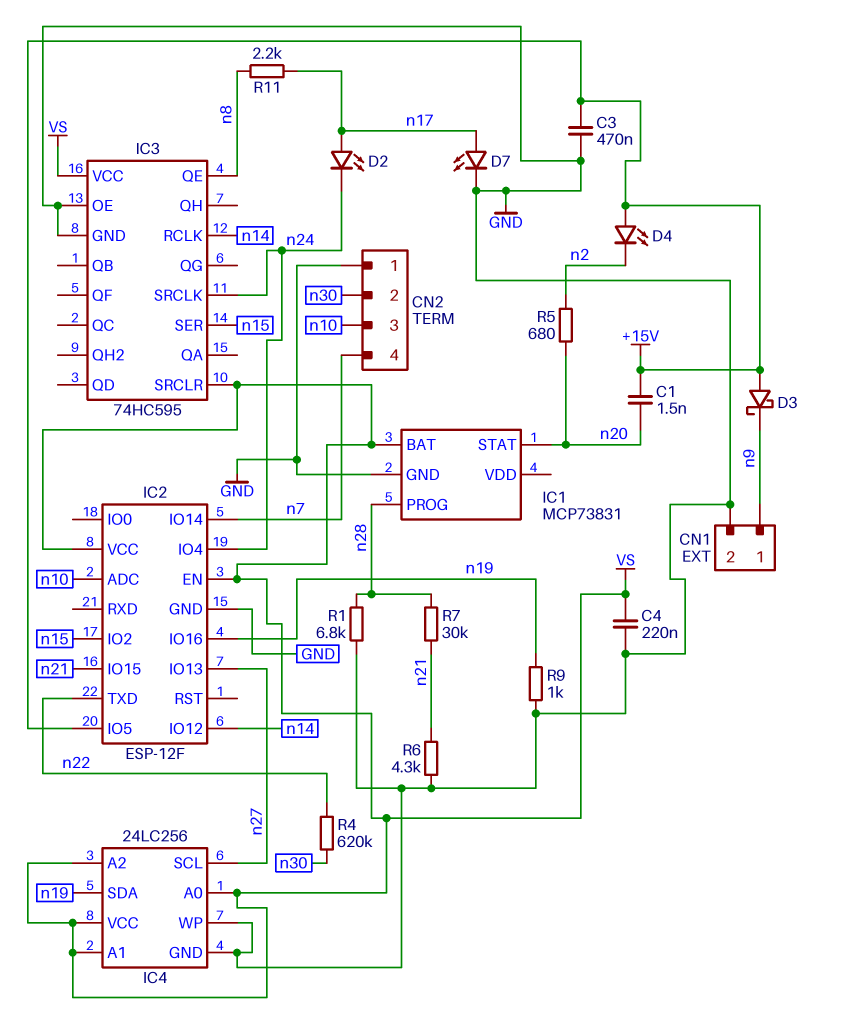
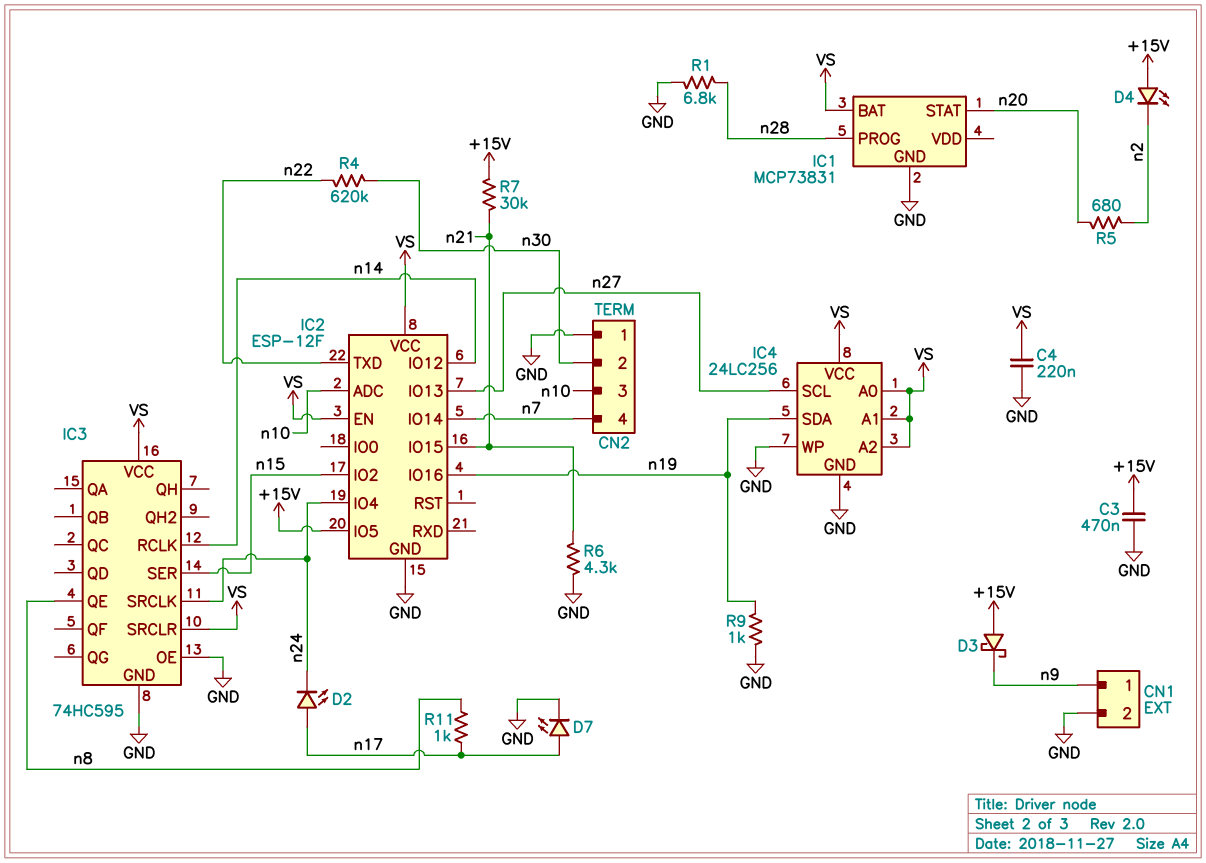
C1: 1.5nF (+15V, n20) -> none
R7: 30k (n21, n28) -> 30k (+15V, n21)
R11: 2.2k (n8, n17) -> 1k (n8, n17)

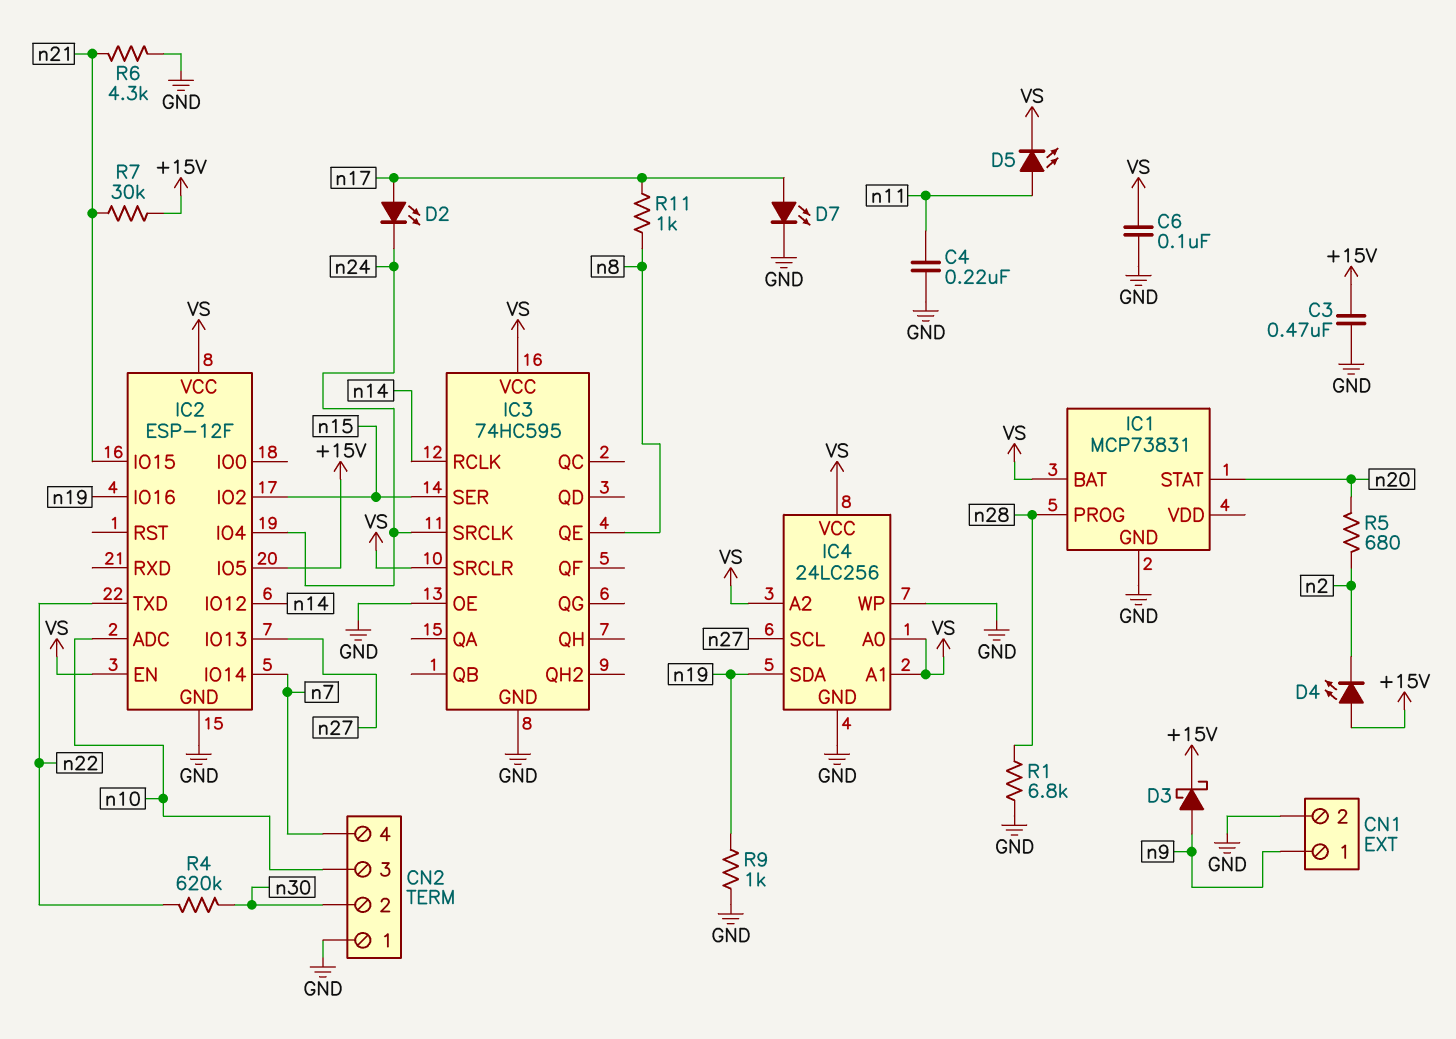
C4: 220nF (GND, VS) -> 220nF (GND, n11)
C6: none -> 100nF (GND, VS)
D3: schottky (A +15V, K n9) -> schottky (A n9, K +15V)
D5: none -> LED (A n11, K VS)

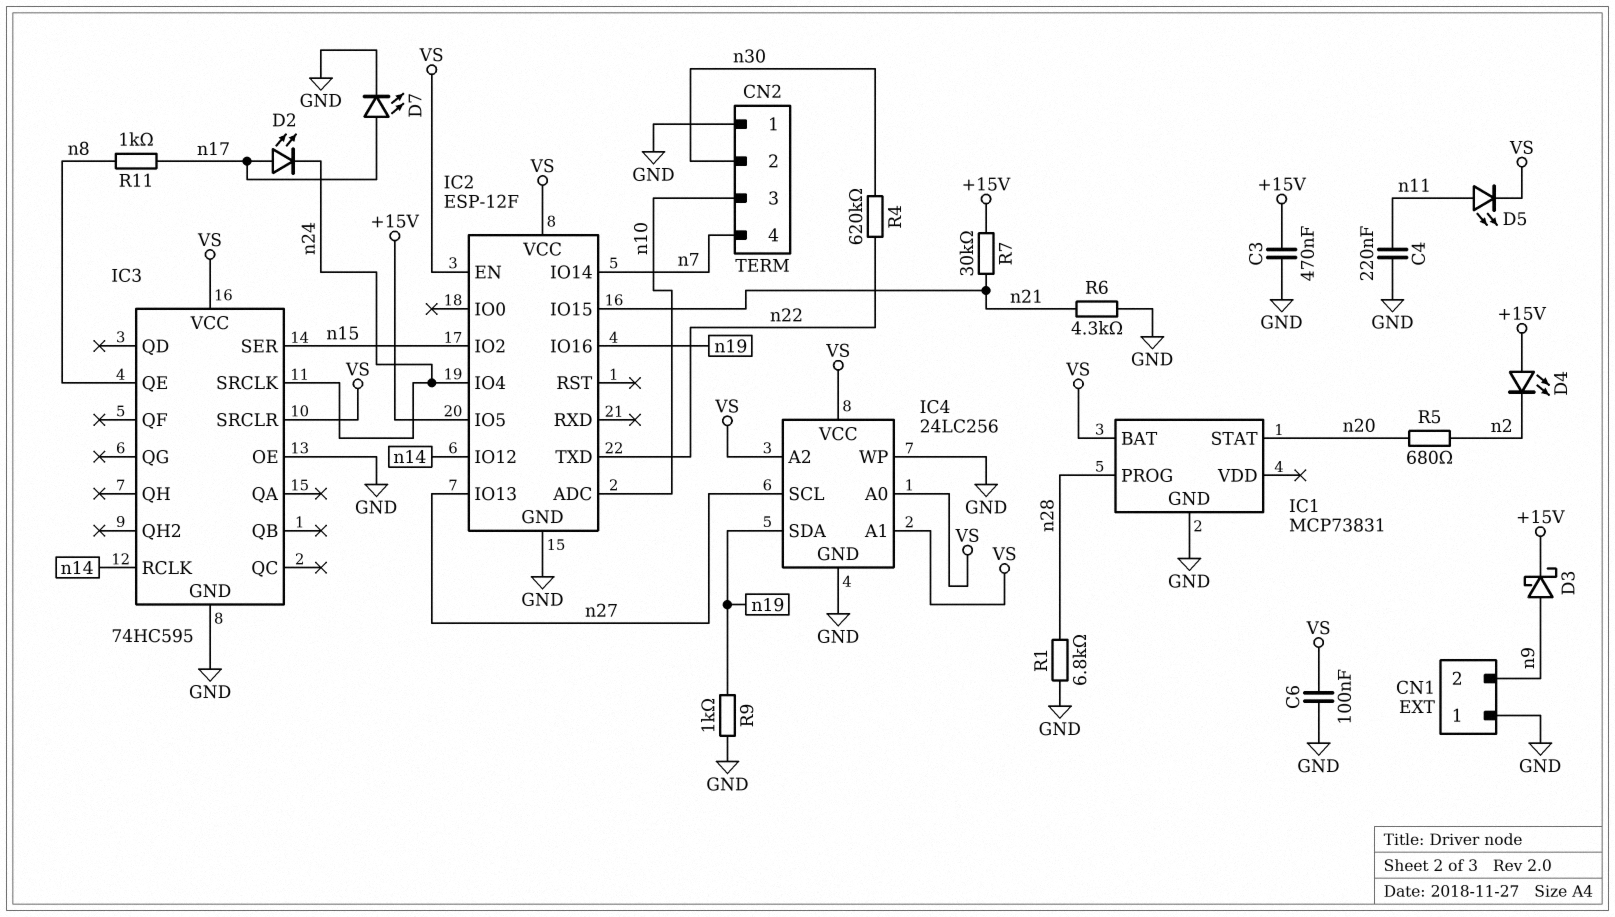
CN1 pin 1: n9 -> GND
CN1 pin 2: GND -> n9

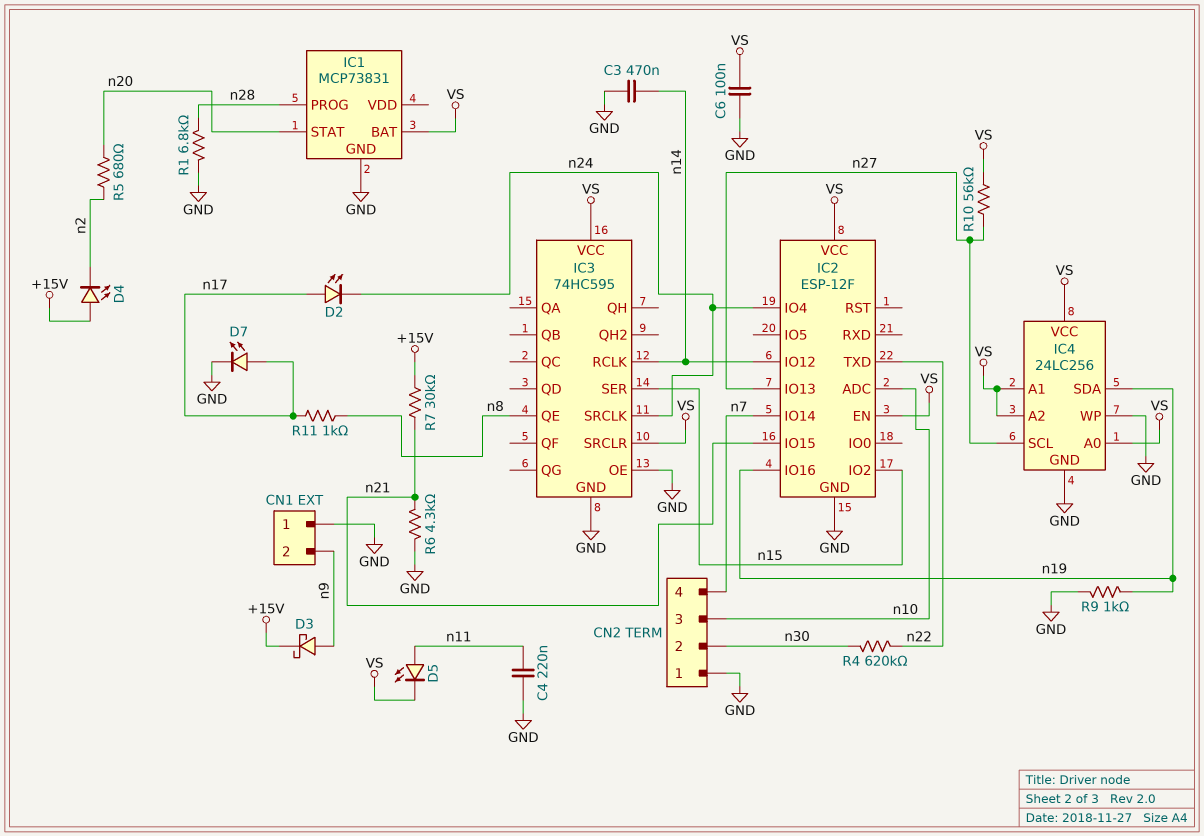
C3: 470nF (+15V, GND) -> 470nF (GND, n14)
IC2 pin IO5: +15V -> none
R10: none -> 56k (VS, n27)

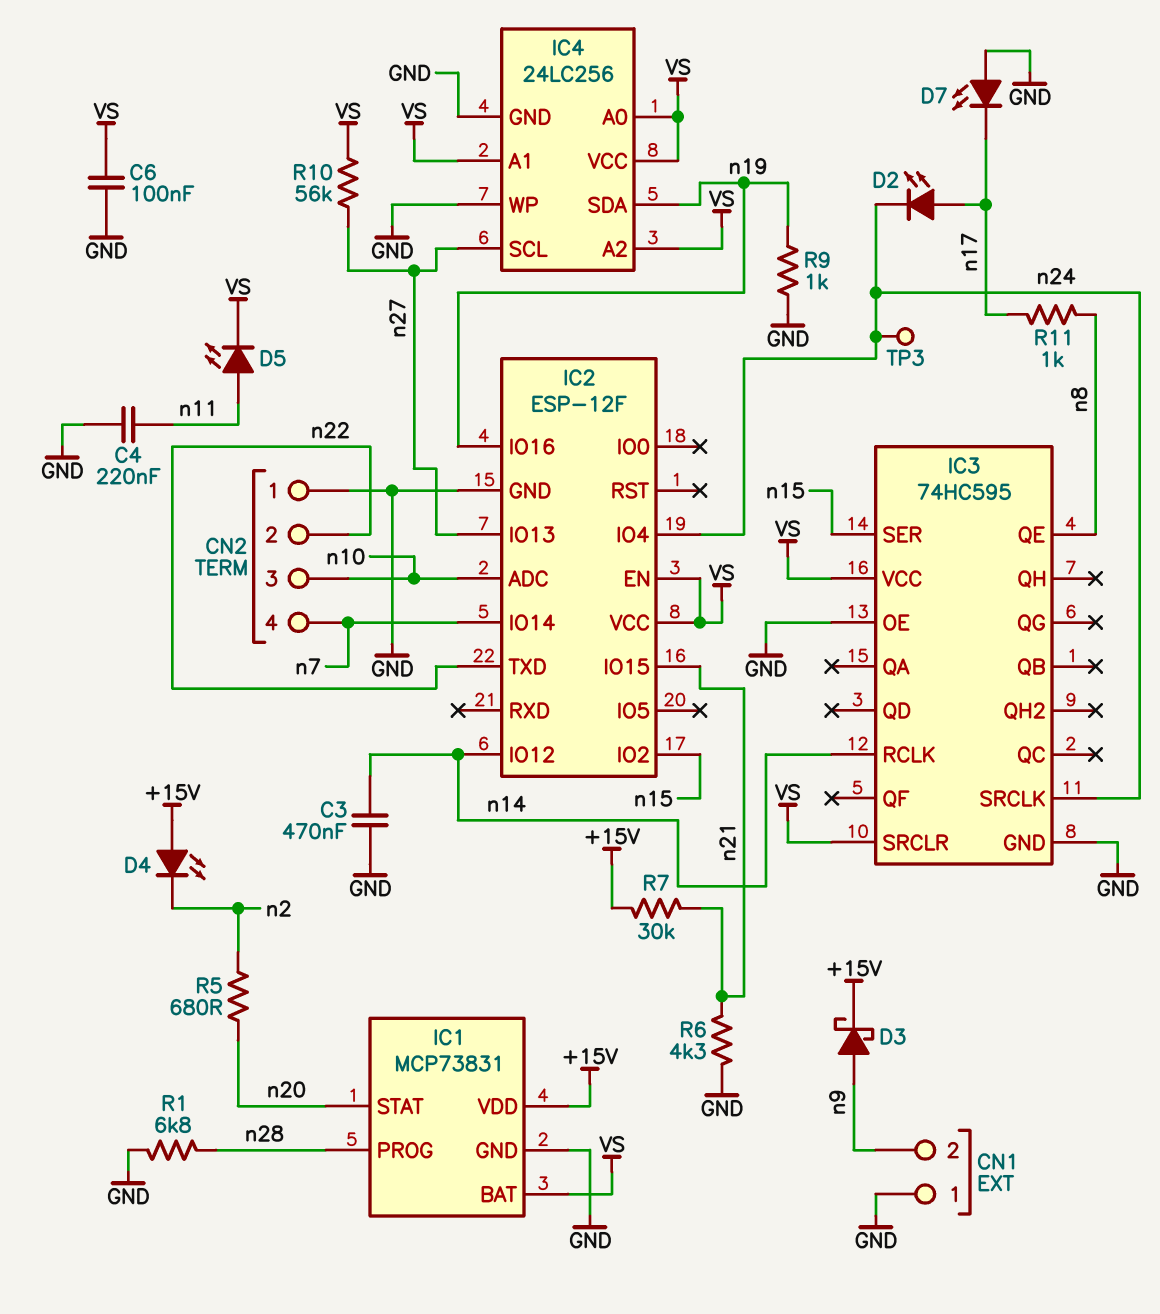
CN2 pin 2: n30 -> n22
D7: LED (A n17, K GND) -> LED (A GND, K n17)
IC1 pin VDD: none -> +15V
R4: 620k (n22, n30) -> none
TP3: none -> test point (n24)

